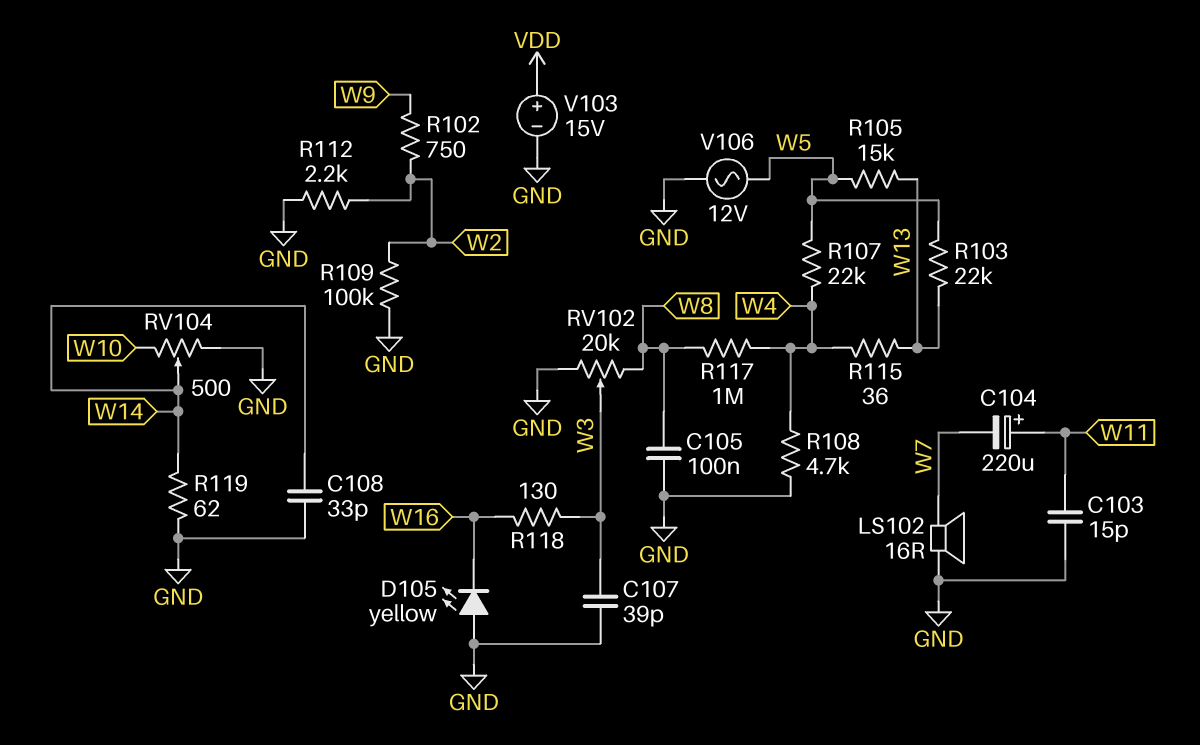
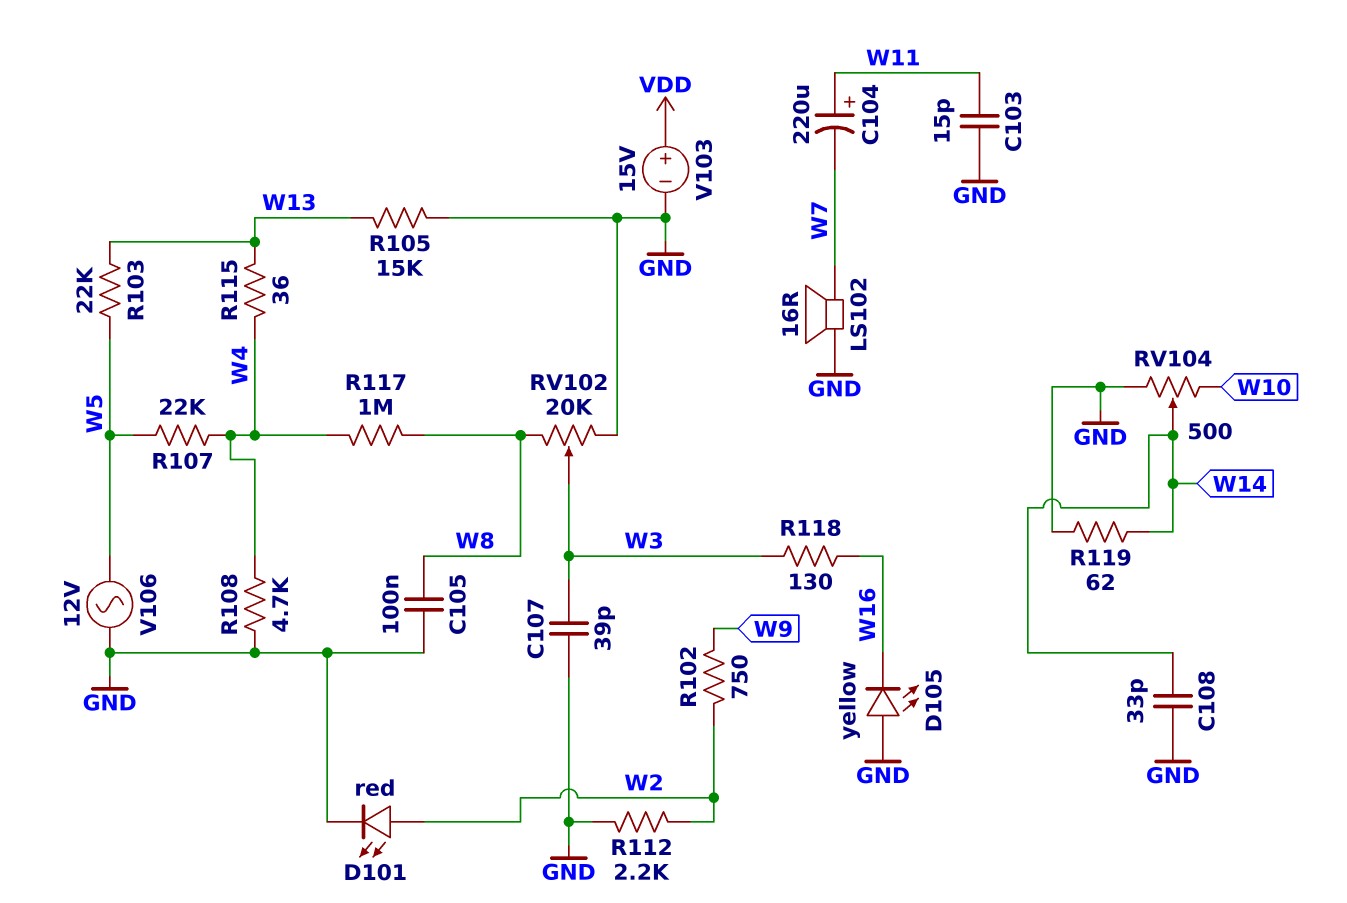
D101: none -> LED red (A W2, K GND)
R105: 15k (W5, W13) -> 15k (GND, W13)
R109: 100k (GND, W2) -> none

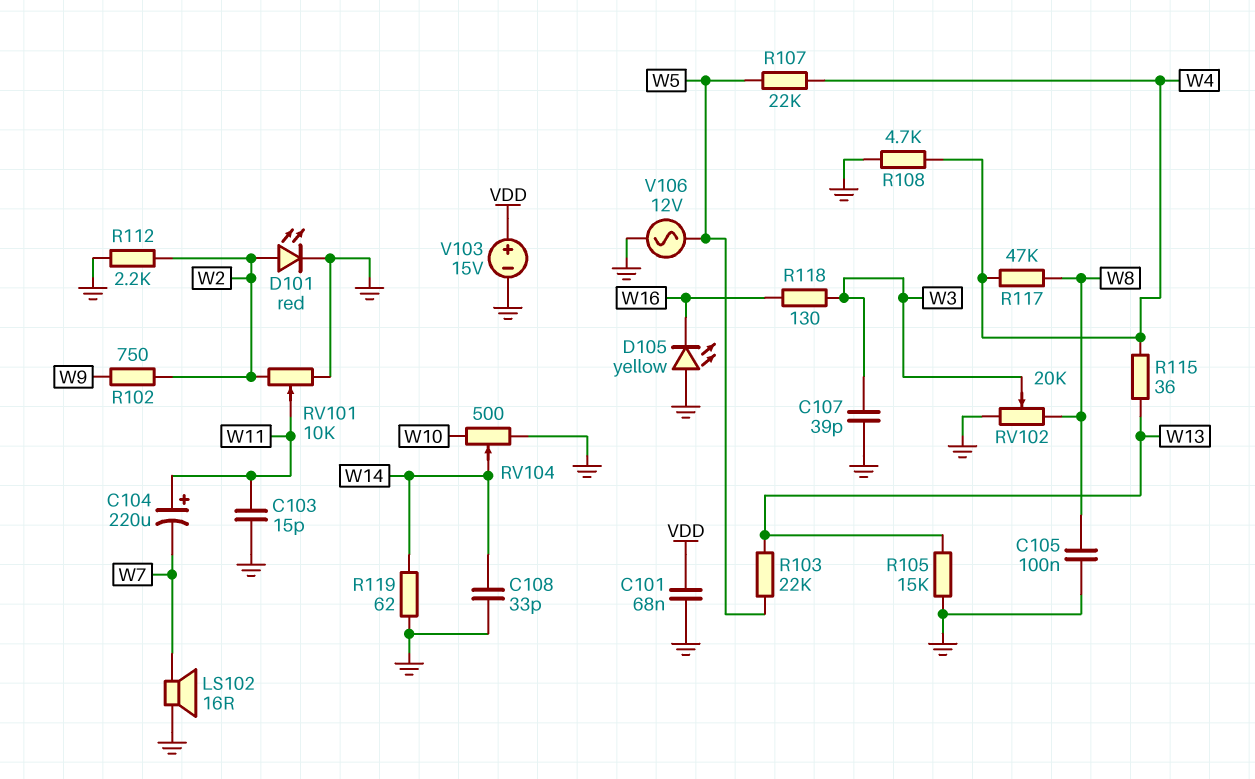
C101: none -> 68nF (GND, VDD)
R117: 1M (W4, W8) -> 47k (W4, W8)
RV101: none -> 10k (GND, W2, wiper W11)

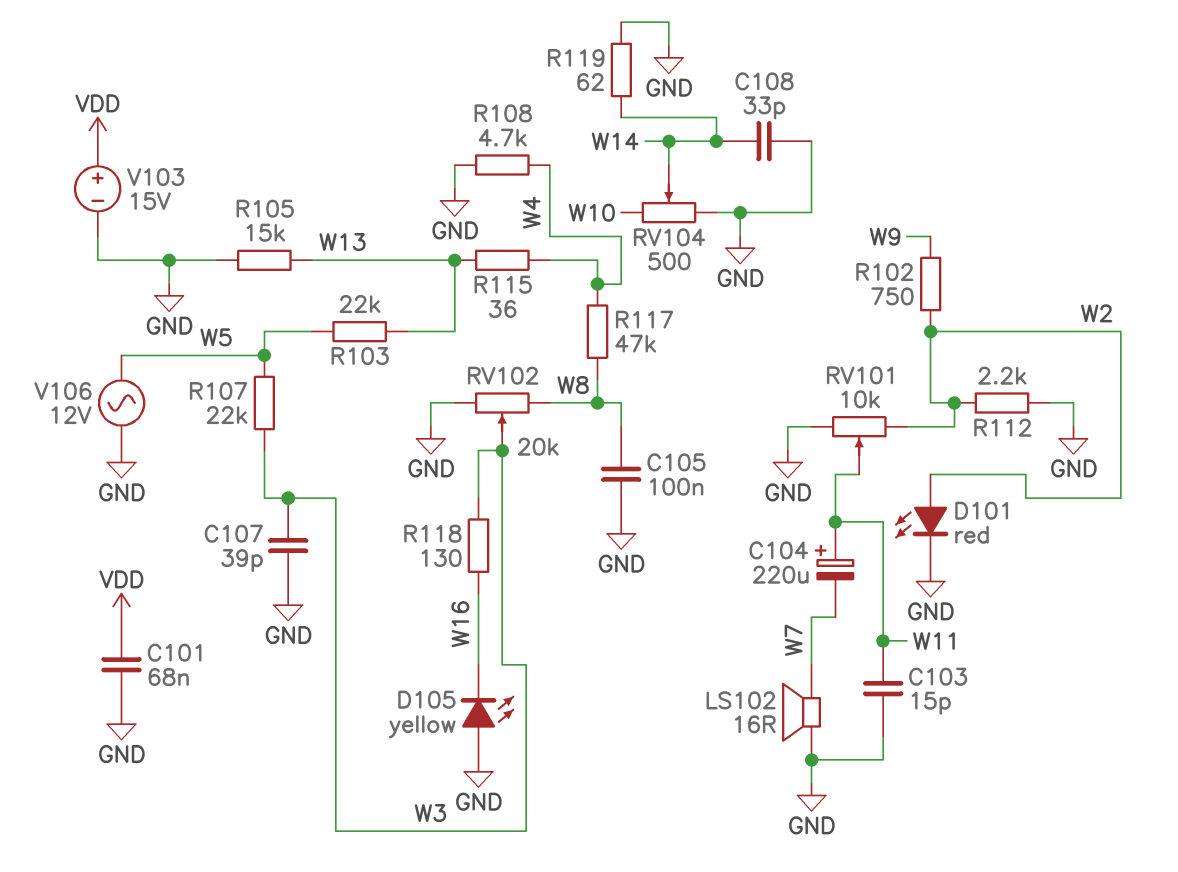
R107: 22k (W4, W5) -> 22k (W3, W5)

